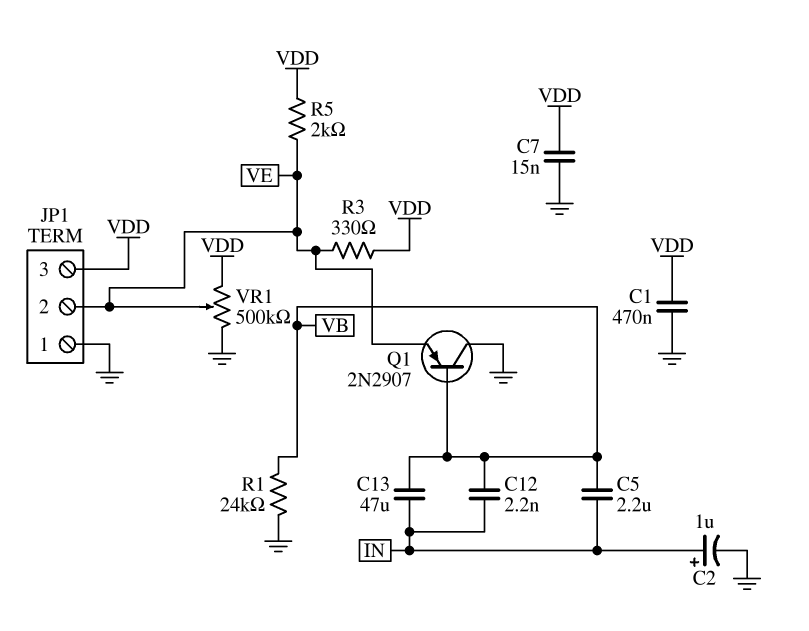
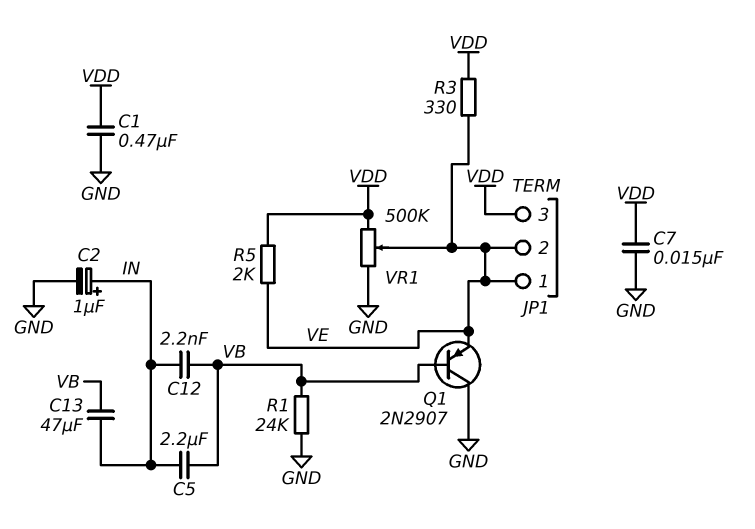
JP1 pin 1: GND -> VE

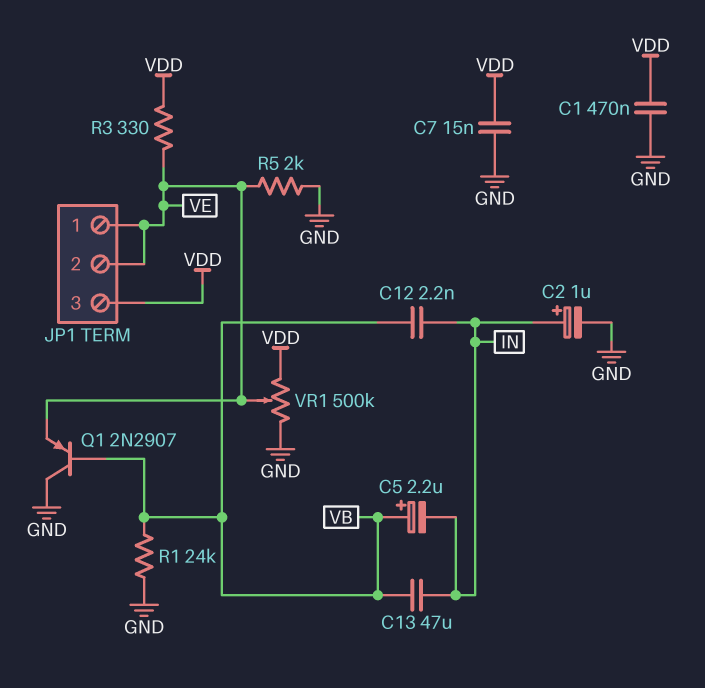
C5: 2.2uF (IN, VB) -> 2.2uF (plus VB, minus IN)
R5: 2k (VDD, VE) -> 2k (GND, VE)

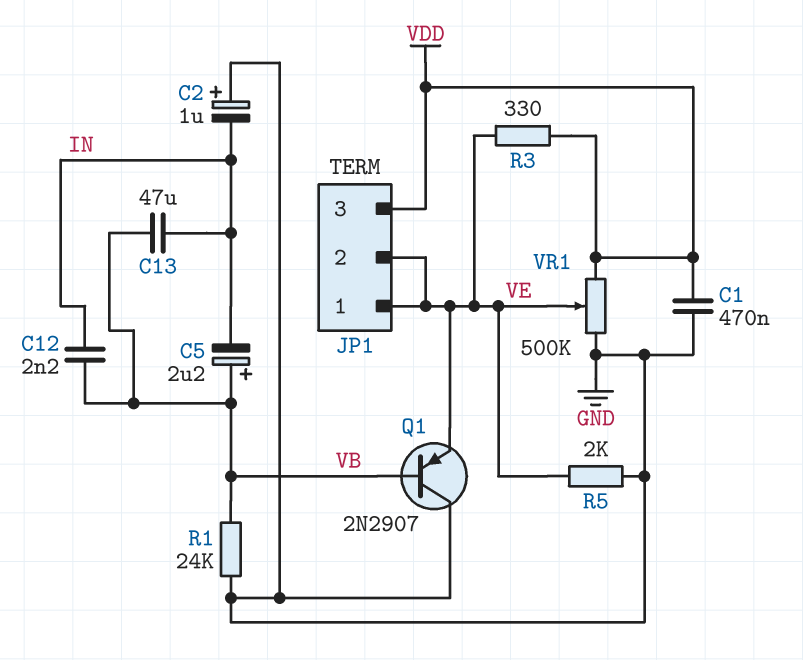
C2: 1uF (plus IN, minus GND) -> 1uF (plus GND, minus IN)
C7: 15nF (GND, VDD) -> none

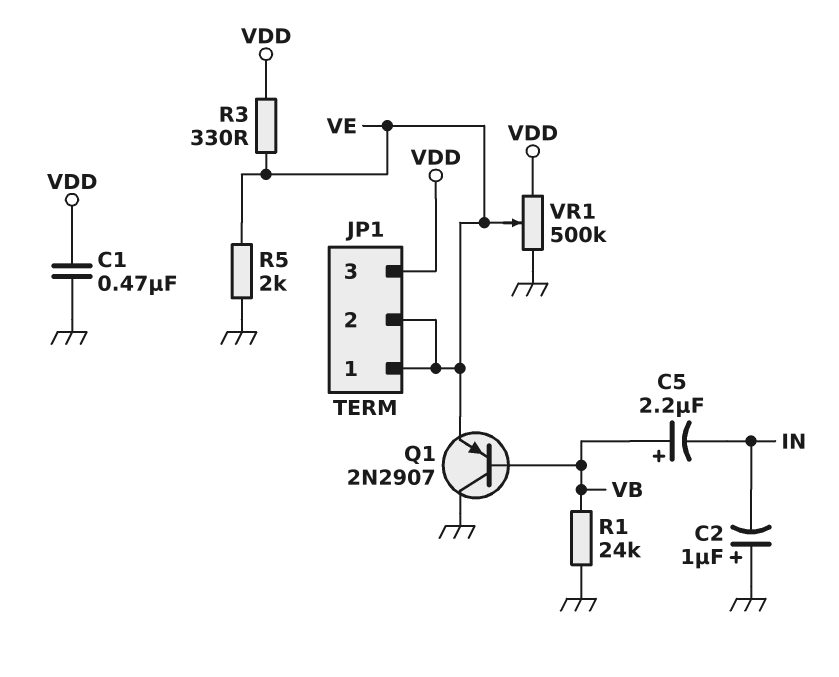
C12: 2.2nF (IN, VB) -> none
C13: 47uF (IN, VB) -> none

